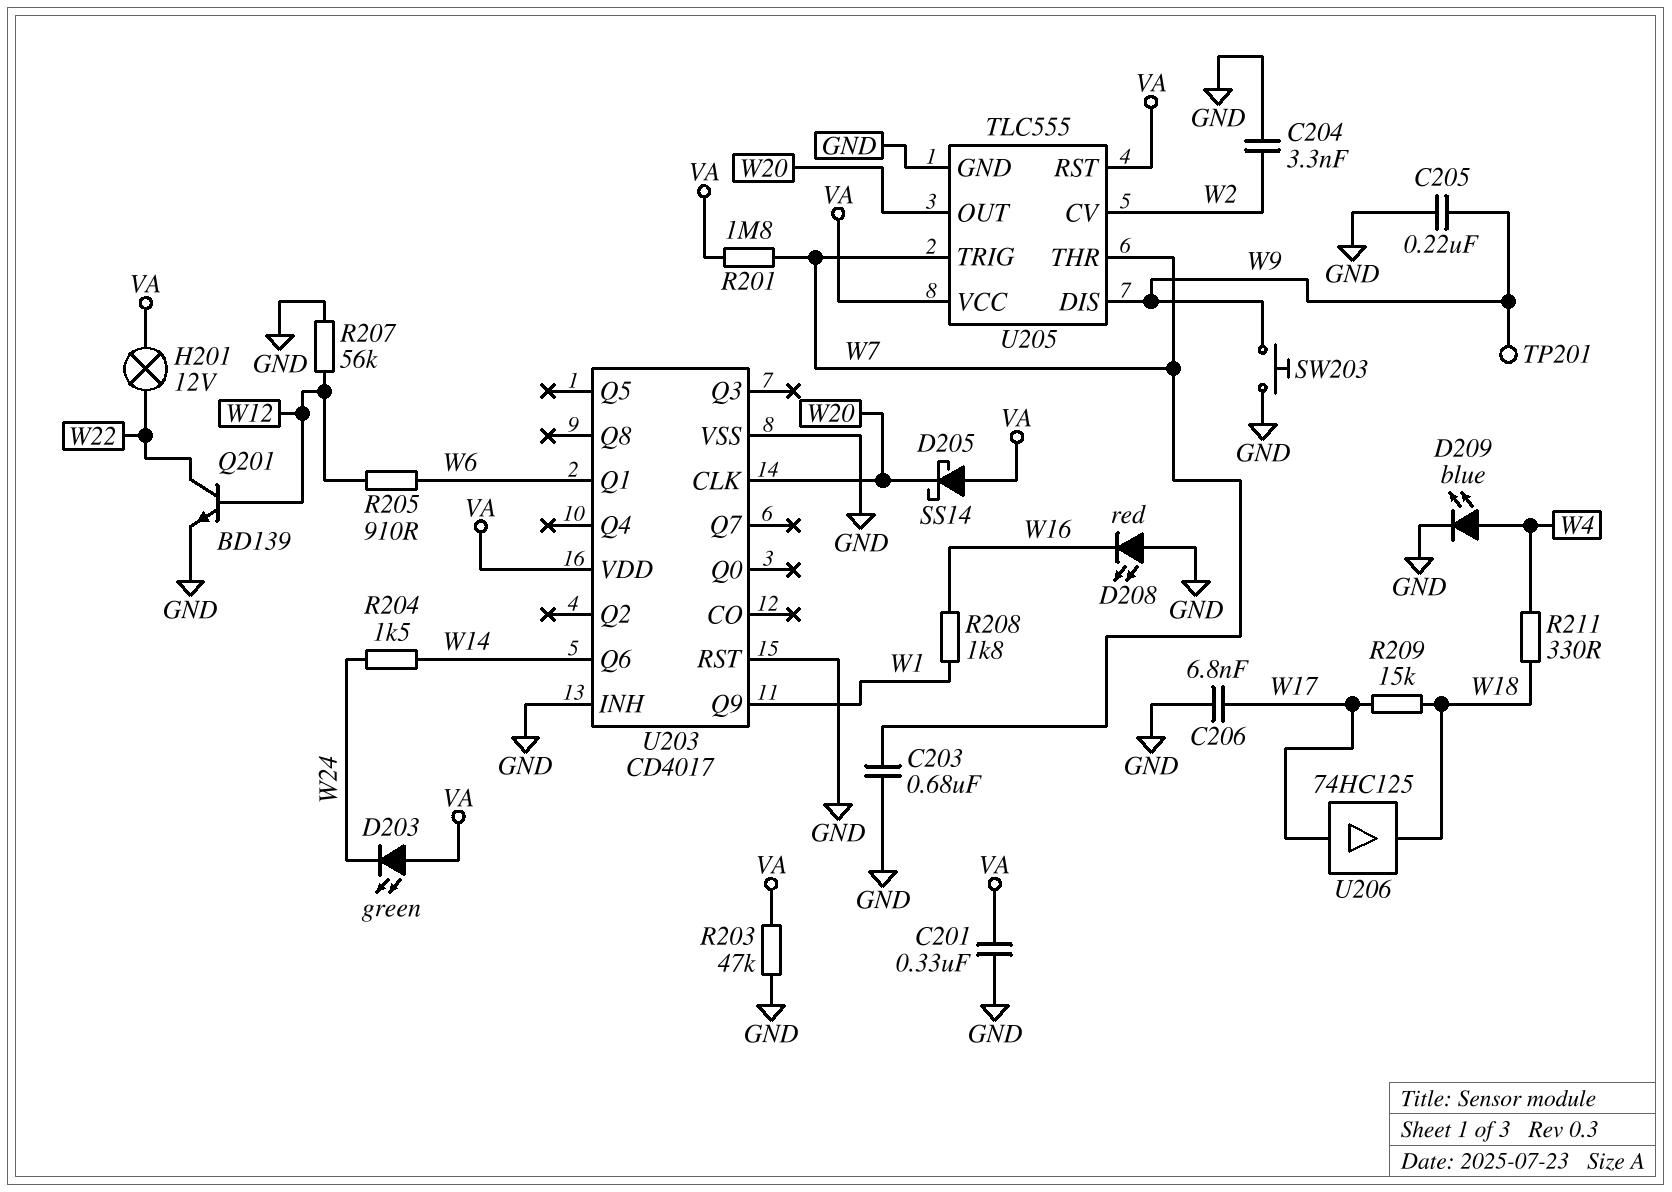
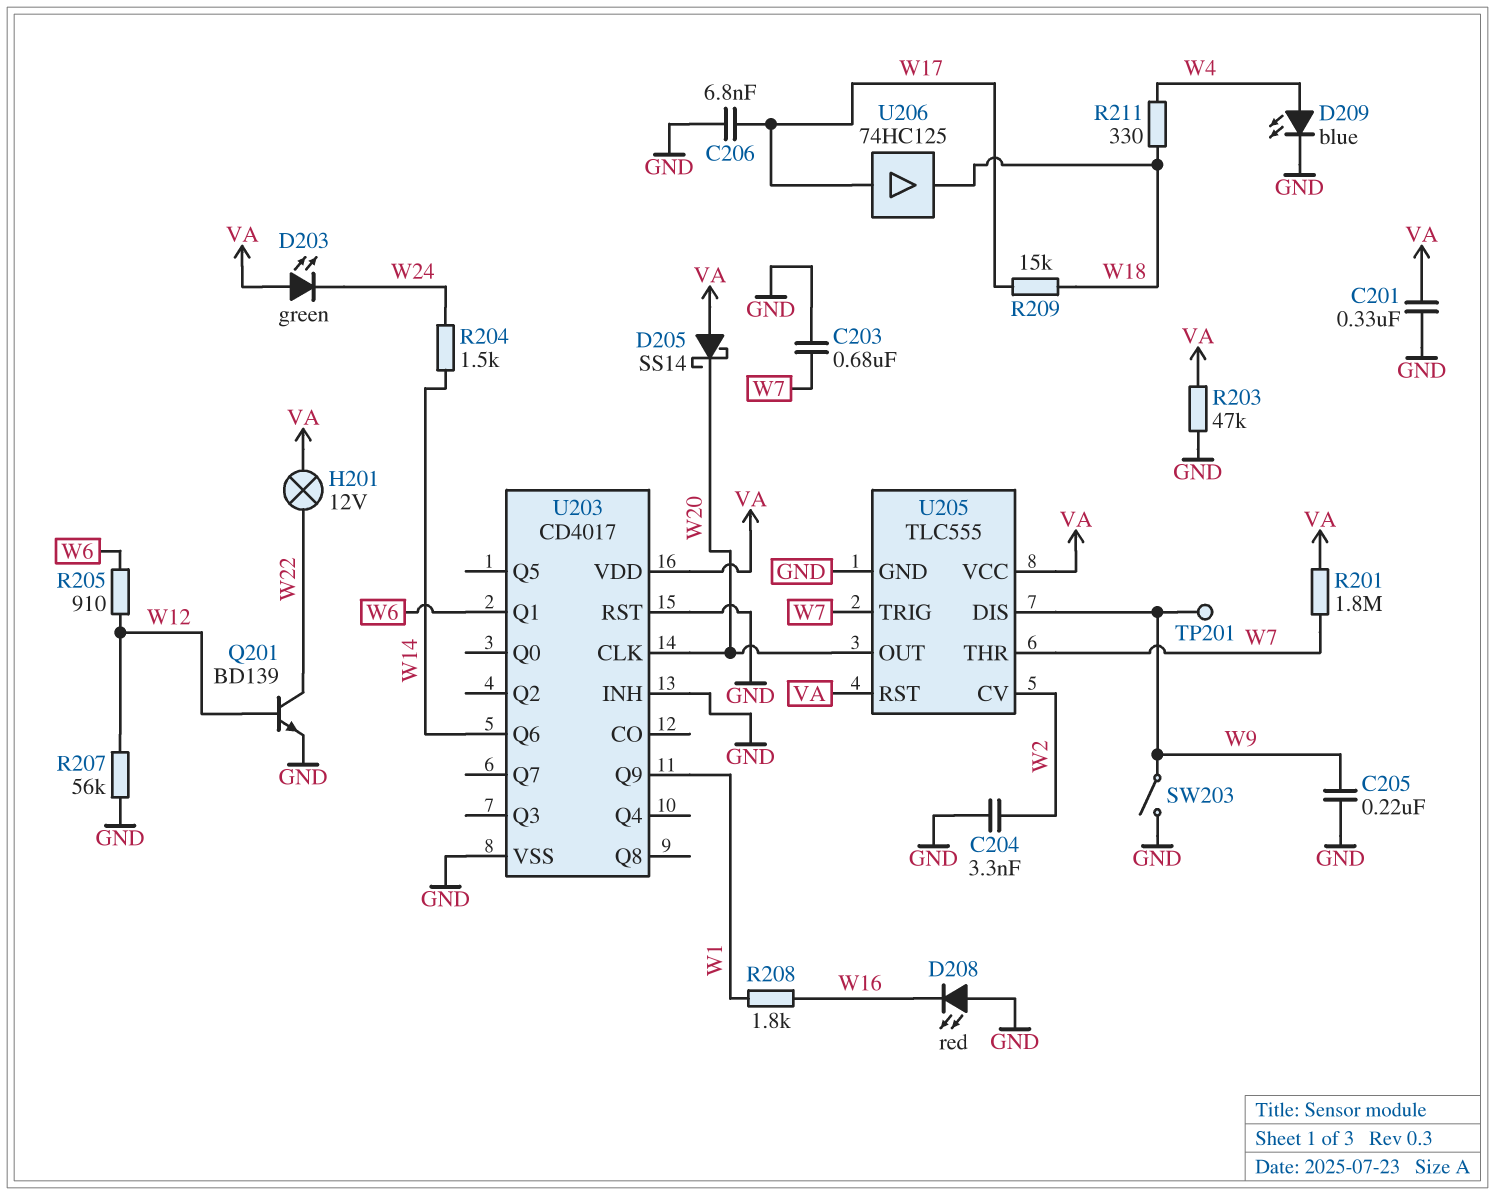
SW203: button (GND, W9) -> switch (GND, W9)

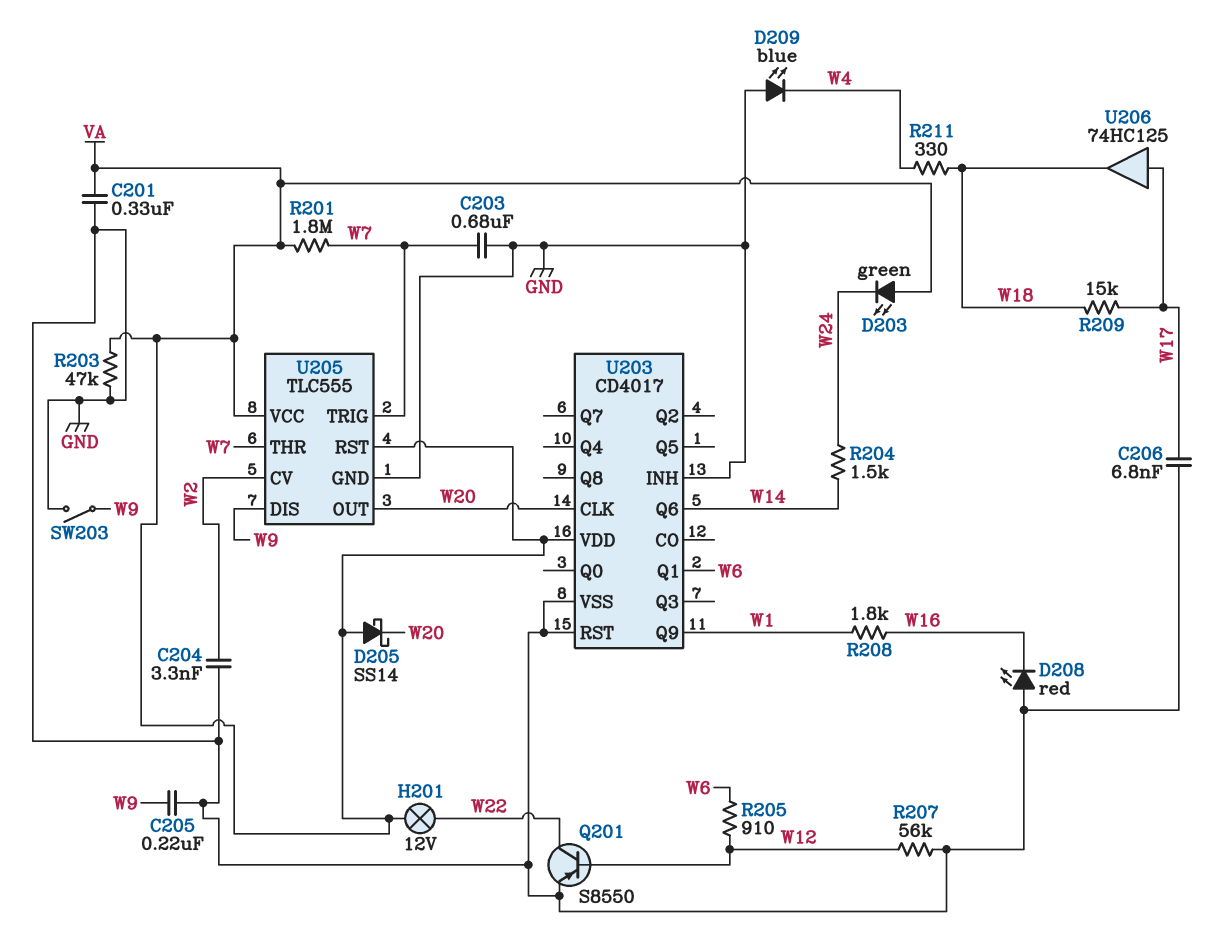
D209: LED blue (A W4, K GND) -> LED blue (A GND, K W4)
Q201: NPN BD139 (B W12, C W22, E GND) -> PNP S8550 (B W12, C W22, E GND)
TP201: test point (W9) -> none

